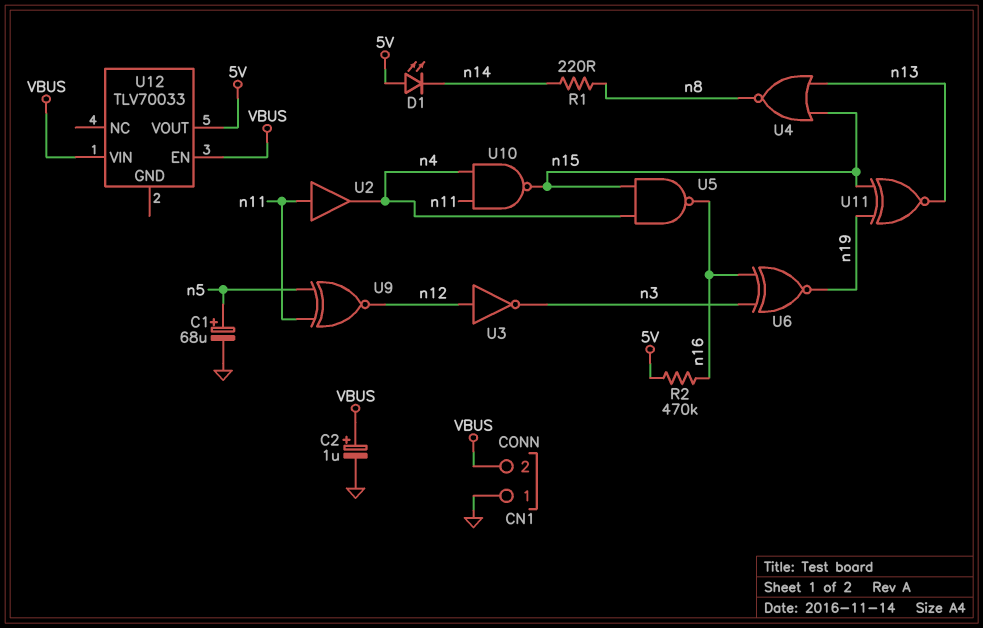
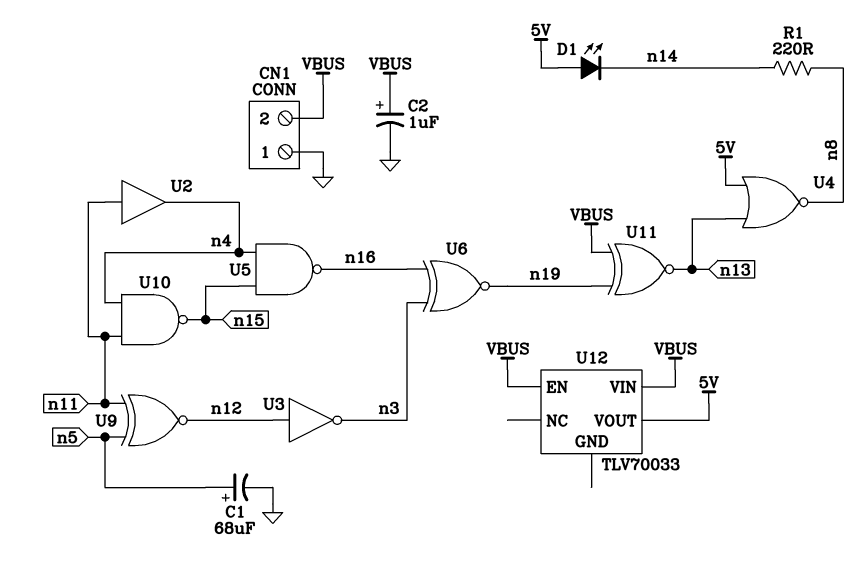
R2: 470k (5V, n16) -> none
U4: NOR (in n13, in n15, out n8) -> NOR (in 5V, in n13, out n8)
U11: XNOR (in n15, in n19, out n13) -> XNOR (in VBUS, in n19, out n13)

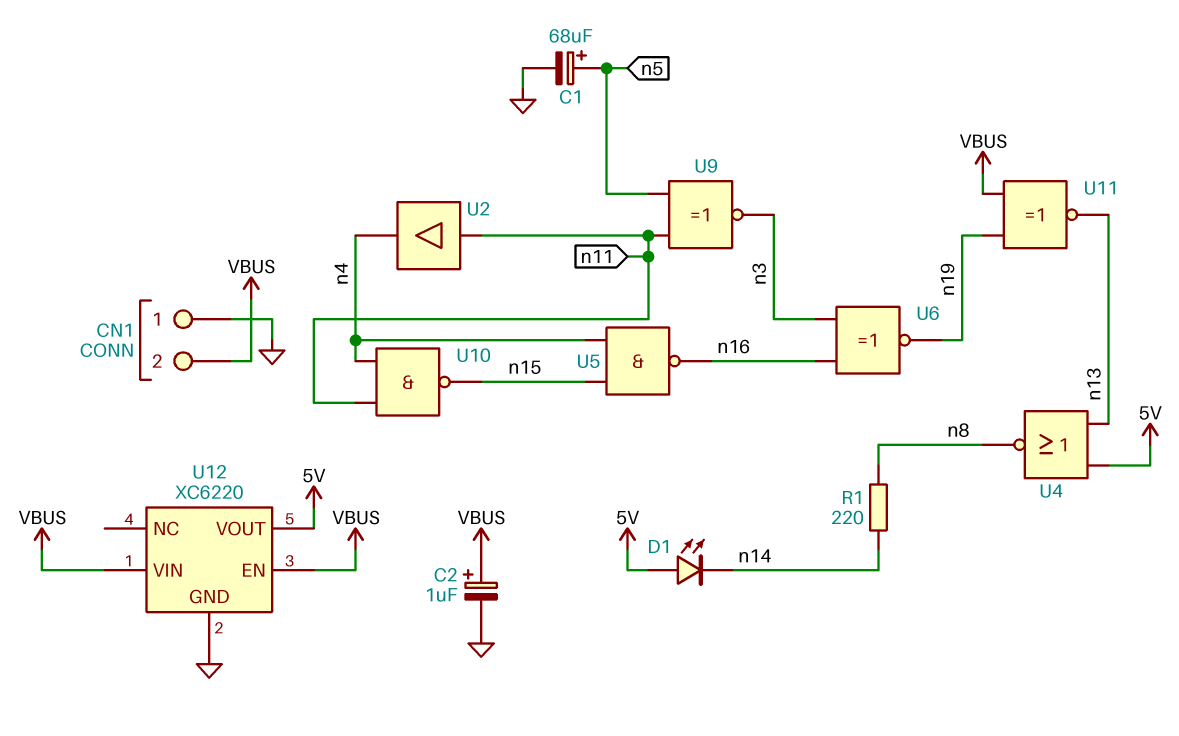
U3: NOT (in n12, out n3) -> none
U9: XNOR (in n5, in n11, out n12) -> XNOR (in n5, in n11, out n3)
U12: TLV70033 -> XC6220
U12 pin GND: none -> GND

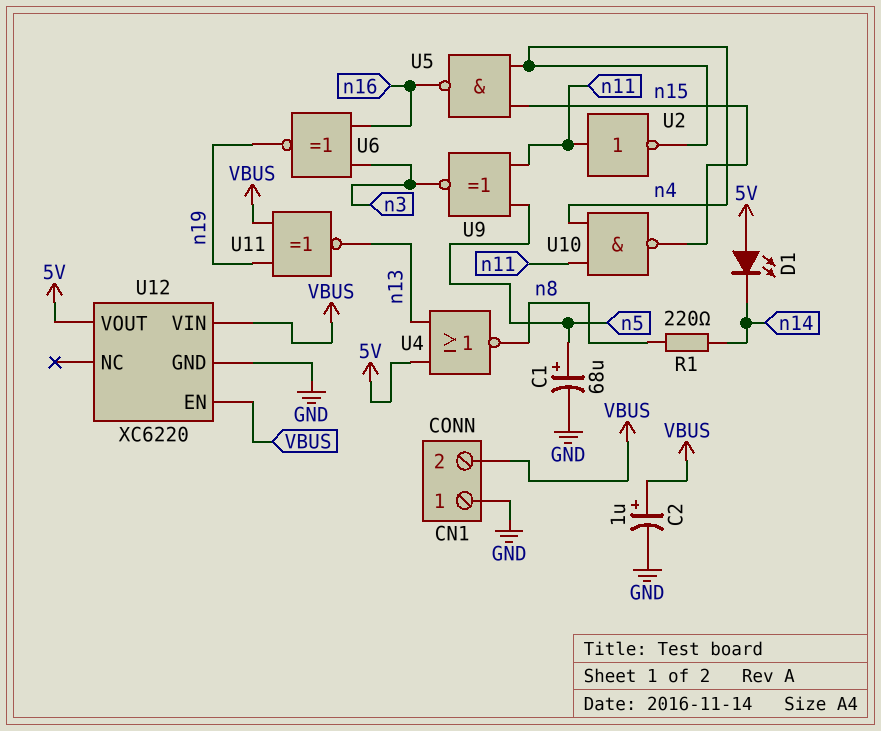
U2: buffer (in n11, out n4) -> NOT (in n11, out n4)

